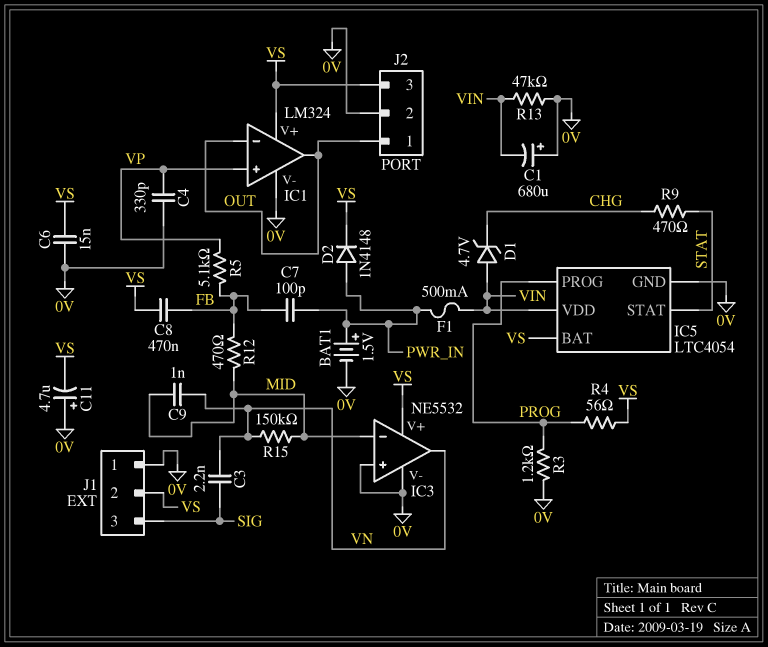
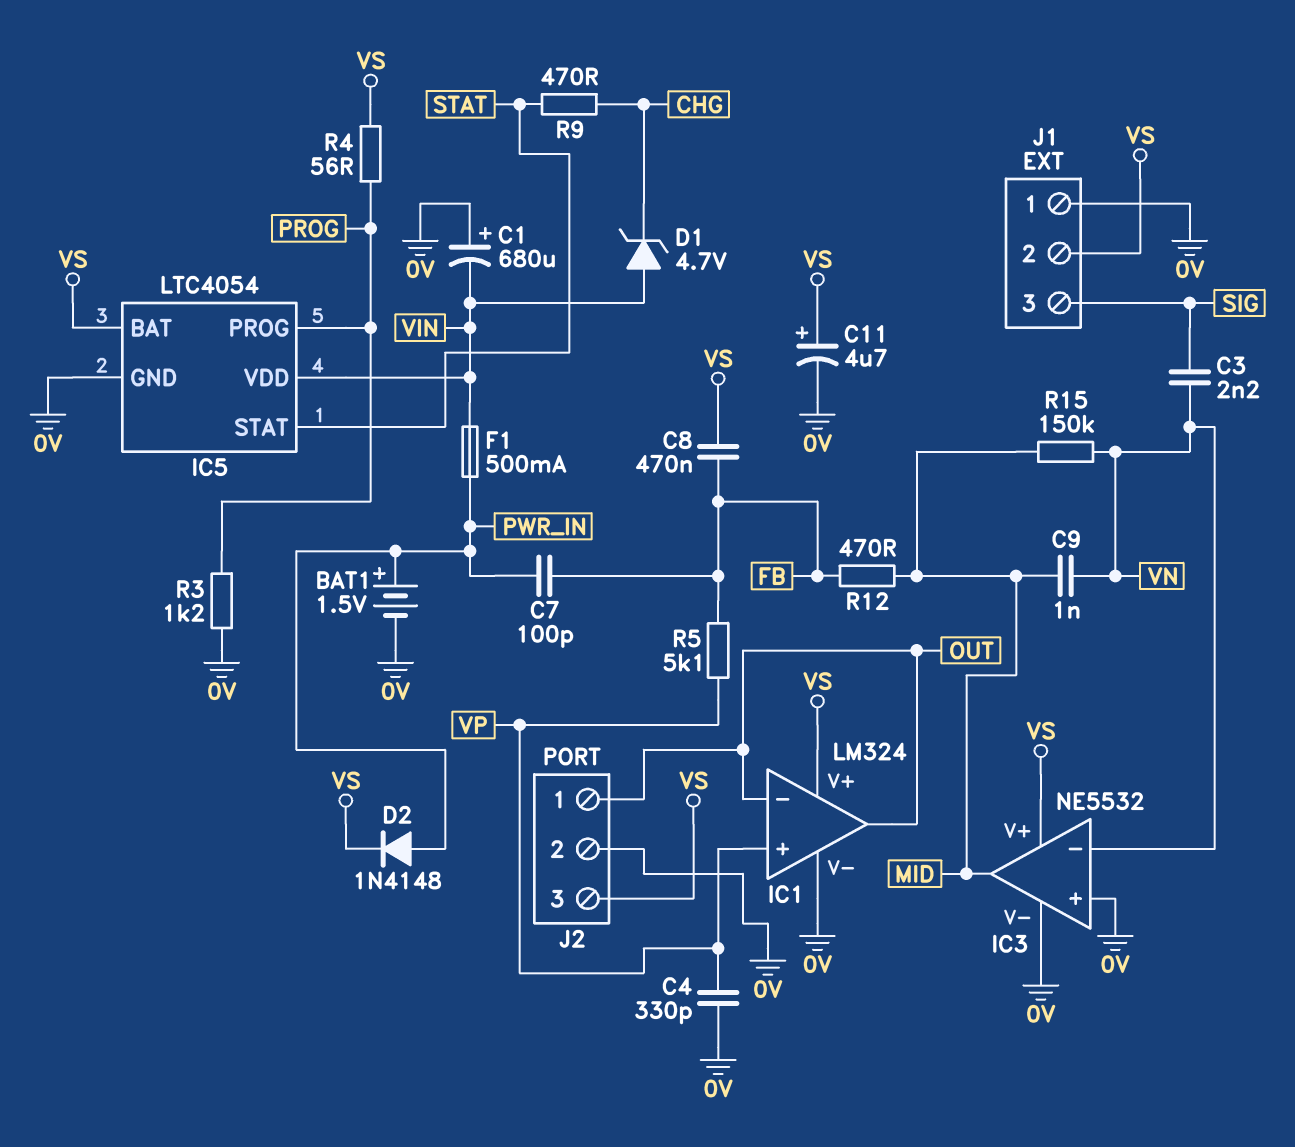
C6: 15nF (0V, VS) -> none
C11: 4.7uF (plus 0V, minus VS) -> 4.7uF (plus VS, minus 0V)
IC3 pin in-: MID -> VN
IC3 pin out: VN -> MID
R13: 47k (0V, VIN) -> none

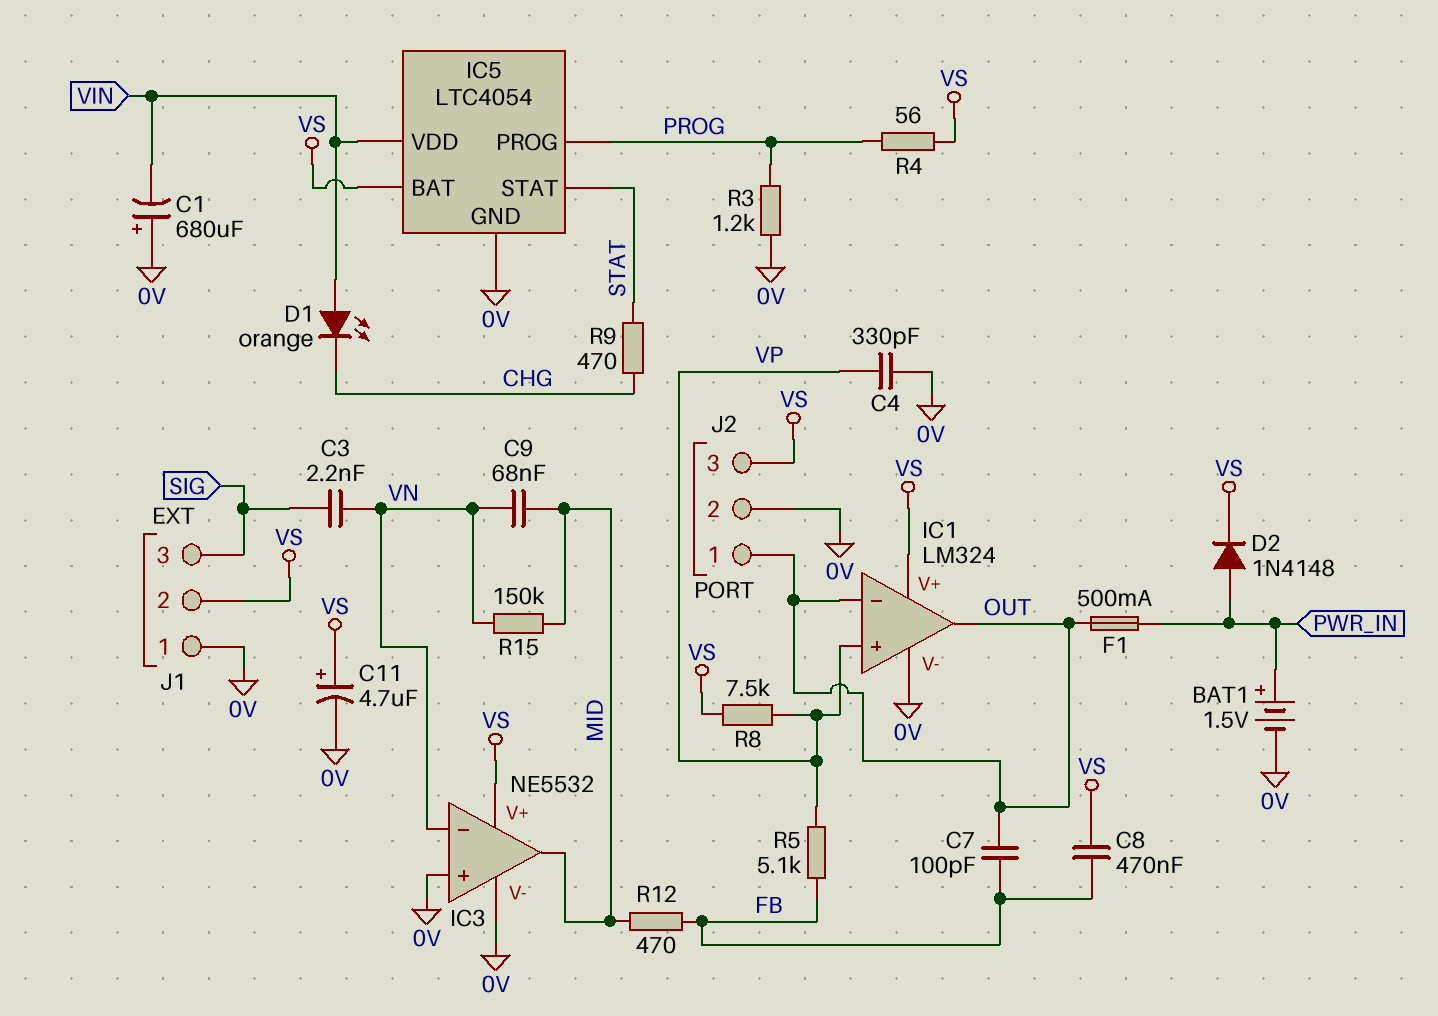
C7: 100pF (FB, PWR_IN) -> 100pF (FB, OUT)
C9: 1nF (MID, VN) -> 68nF (MID, VN)
D1: zener 4.7V (A VIN, K CHG) -> LED orange (A VIN, K CHG)
F1: 500mA (PWR_IN, VIN) -> 500mA (OUT, PWR_IN)
R8: none -> 7.5k (VP, VS)

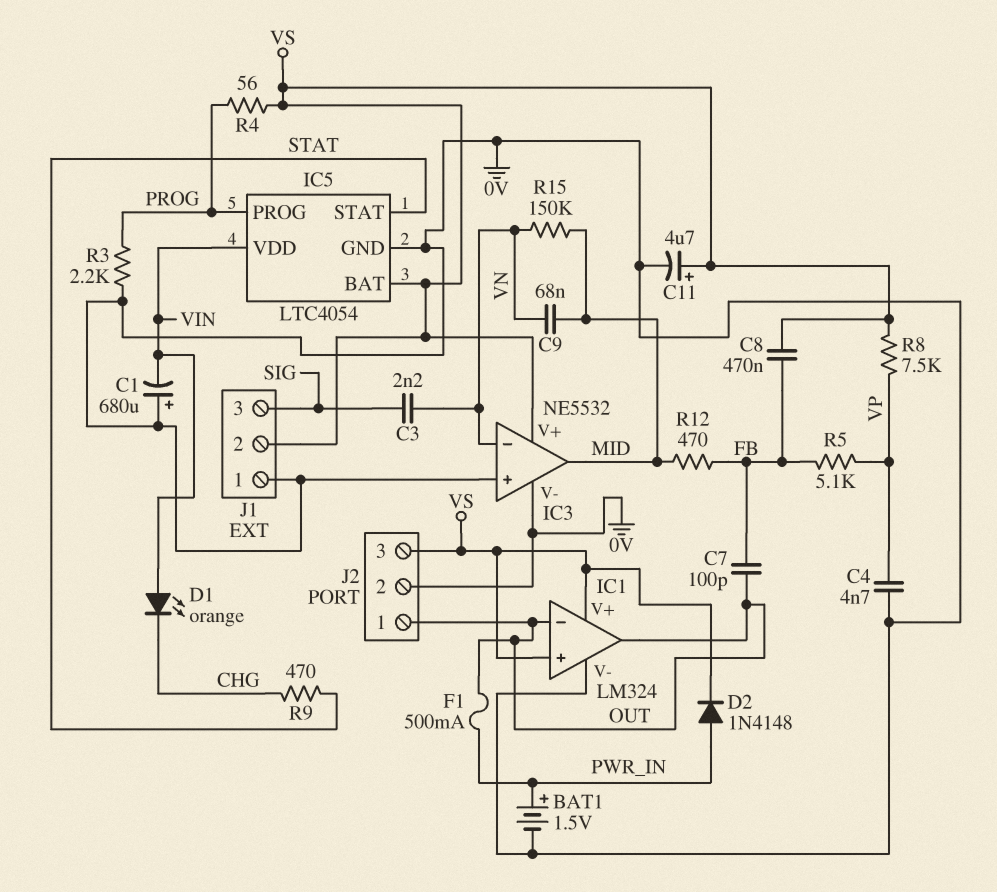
C4: 330pF (0V, VP) -> 4.7nF (0V, VP)
IC1 pin in+: VP -> VS
R3: 1.2k (0V, PROG) -> 2.2k (0V, PROG)

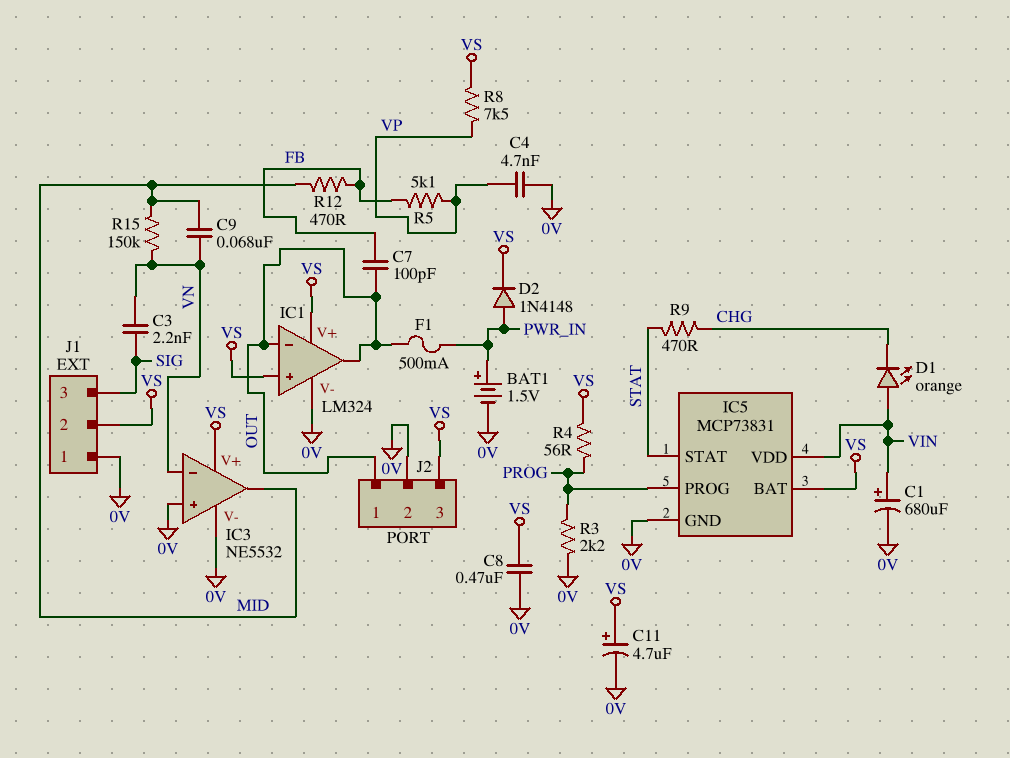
C1: 680uF (plus 0V, minus VIN) -> 680uF (plus VIN, minus 0V)
C8: 470nF (FB, VS) -> 470nF (0V, VS)
IC5: LTC4054 -> MCP73831

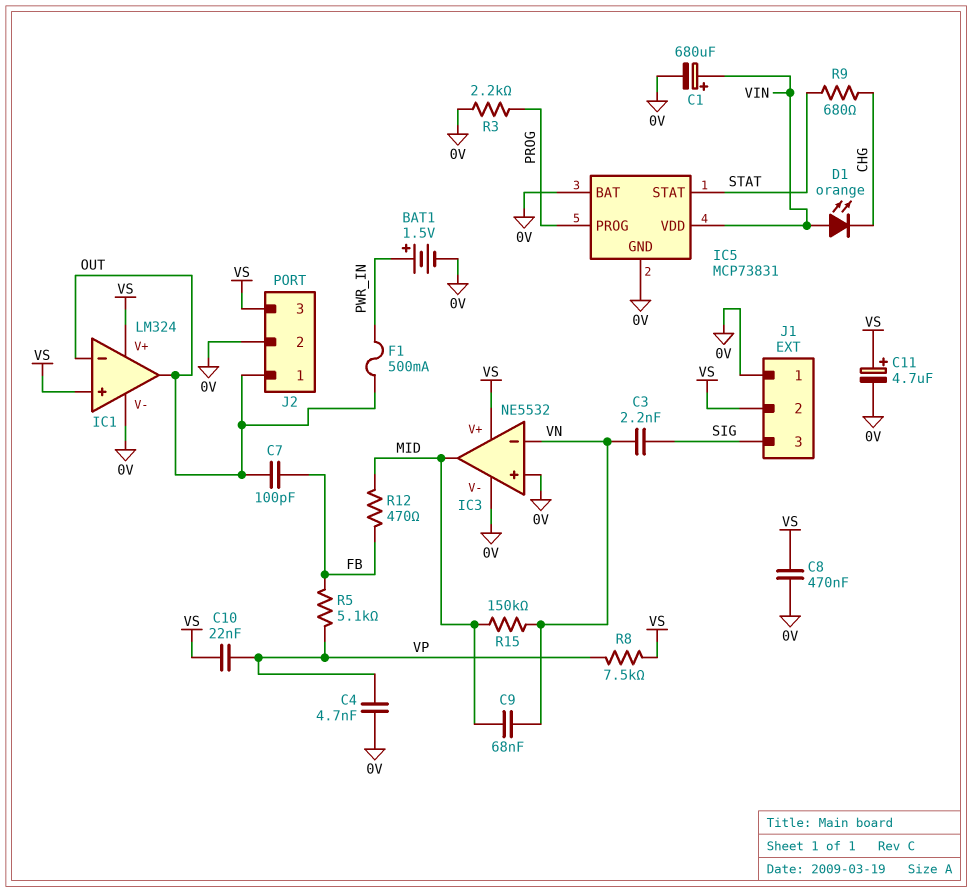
C10: none -> 22nF (VP, VS)
D2: diode 1N4148 (A PWR_IN, K VS) -> none
IC5 pin BAT: VS -> 0V
R4: 56 (PROG, VS) -> none
R9: 470 (CHG, STAT) -> 680 (CHG, STAT)

